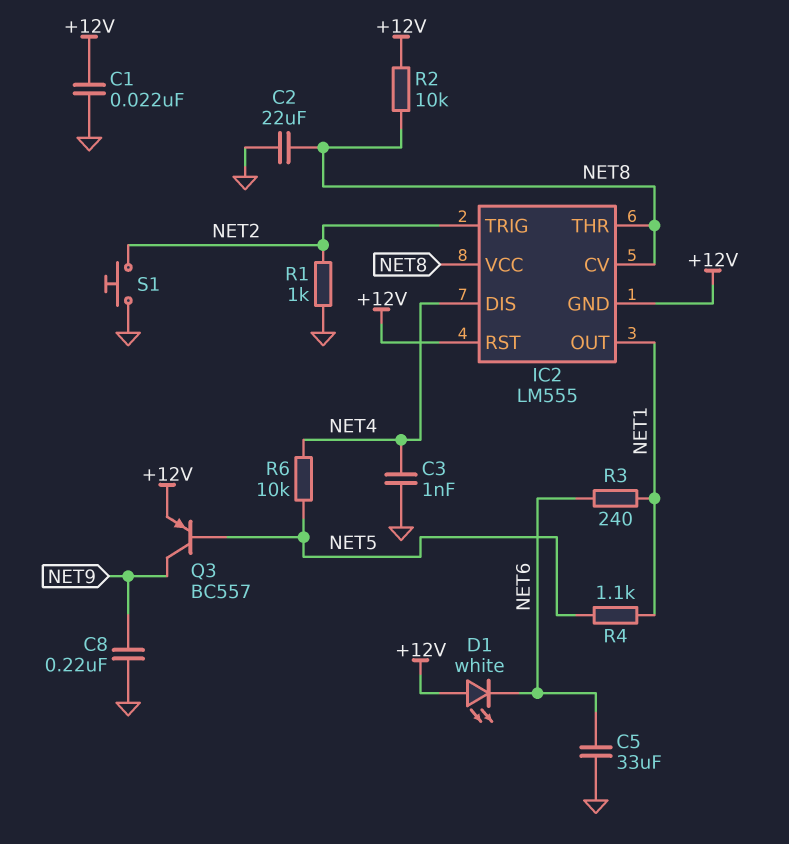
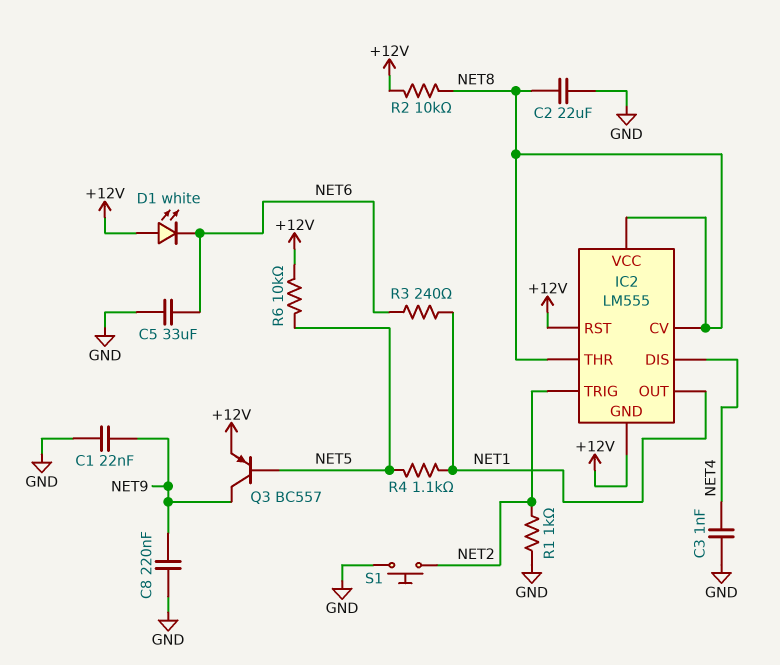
C1: 22nF (+12V, GND) -> 22nF (GND, NET9)
R6: 10k (NET4, NET5) -> 10k (+12V, NET5)

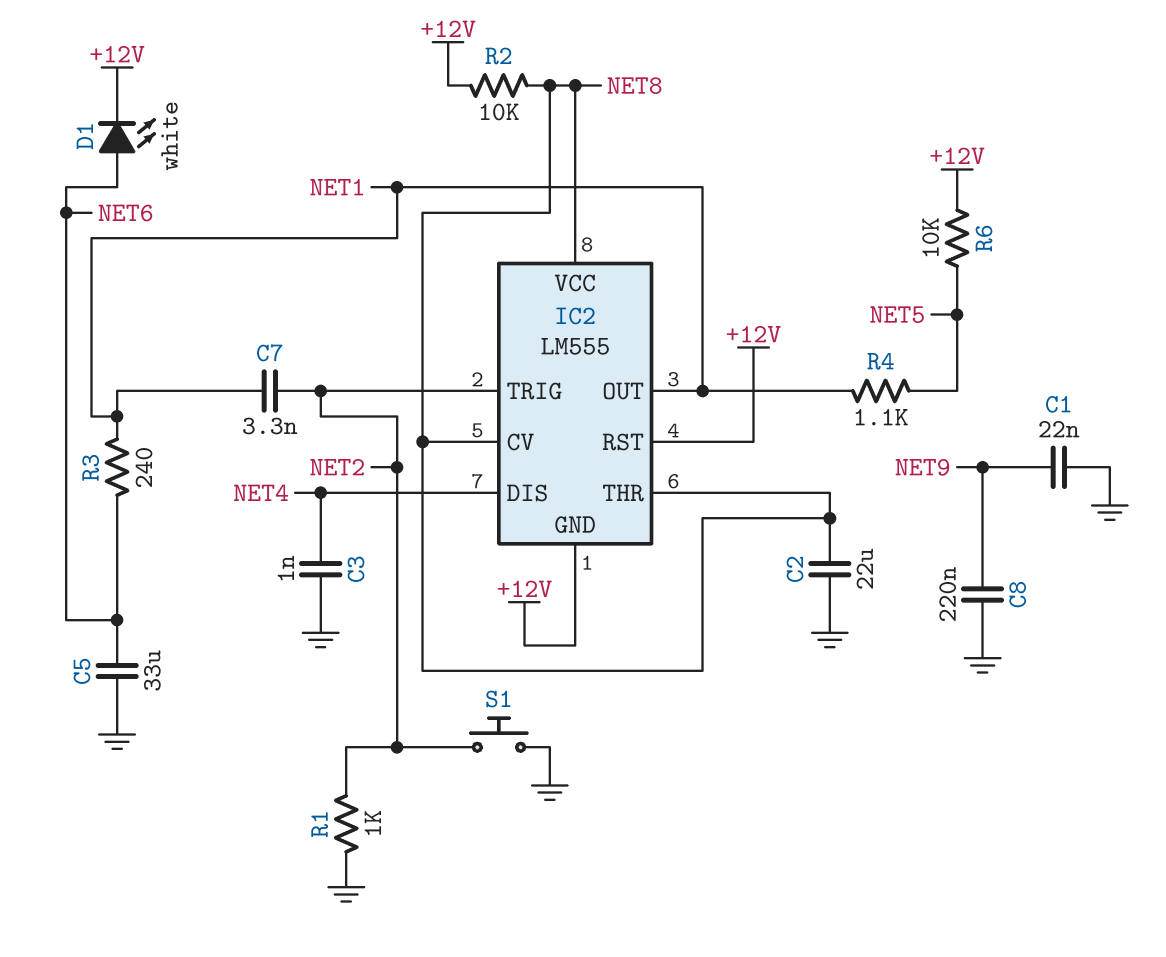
C7: none -> 3.3nF (NET1, NET2)
D1: LED white (A +12V, K NET6) -> LED white (A NET6, K +12V)
Q3: PNP BC557 (B NET5, C NET9, E +12V) -> none

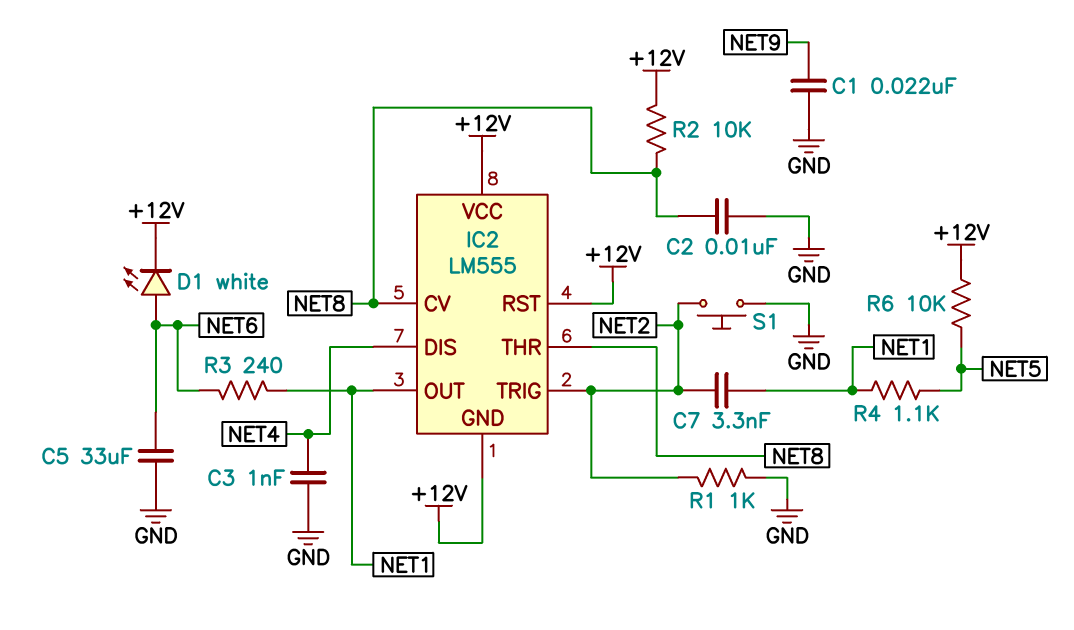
C2: 22uF (GND, NET8) -> 10nF (GND, NET8)
C8: 220nF (GND, NET9) -> none
IC2 pin VCC: NET8 -> +12V

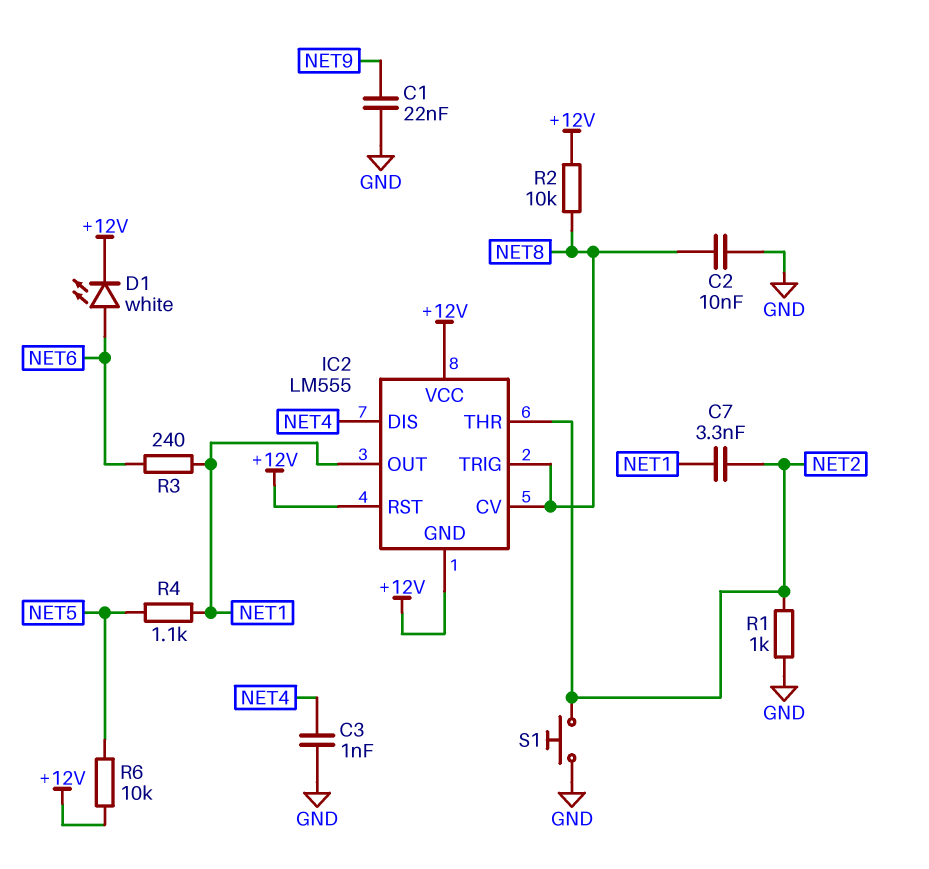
C5: 33uF (GND, NET6) -> none
IC2 pin THR: NET8 -> NET2
IC2 pin TRIG: NET2 -> NET8

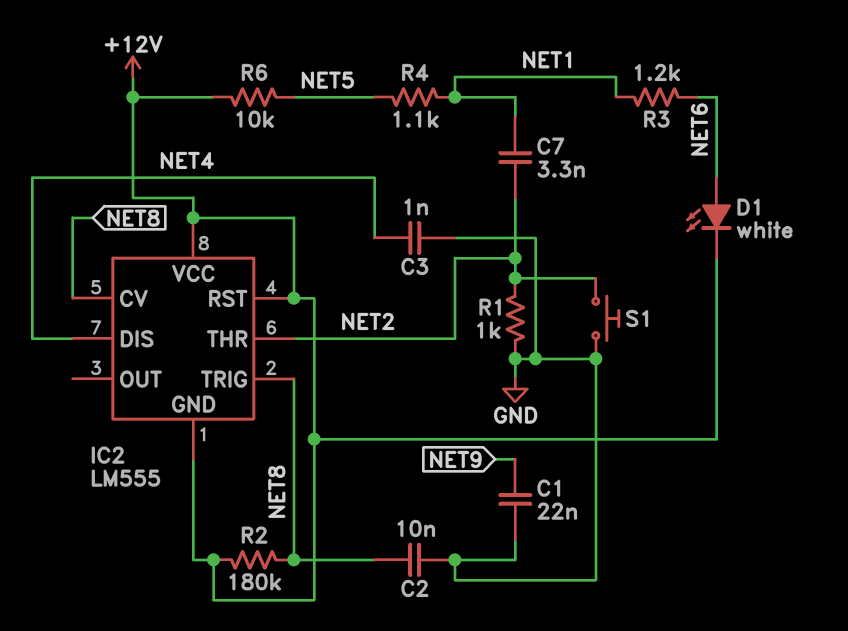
IC2 pin OUT: NET1 -> none
R2: 10k (+12V, NET8) -> 180k (+12V, NET8)
R3: 240 (NET1, NET6) -> 1.2k (NET1, NET6)

